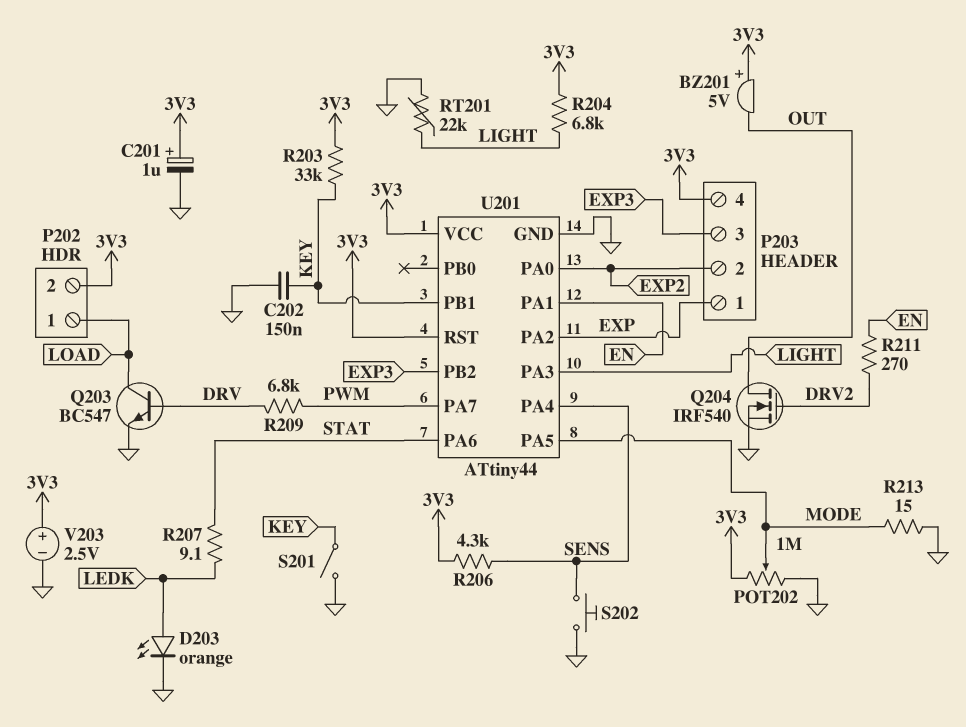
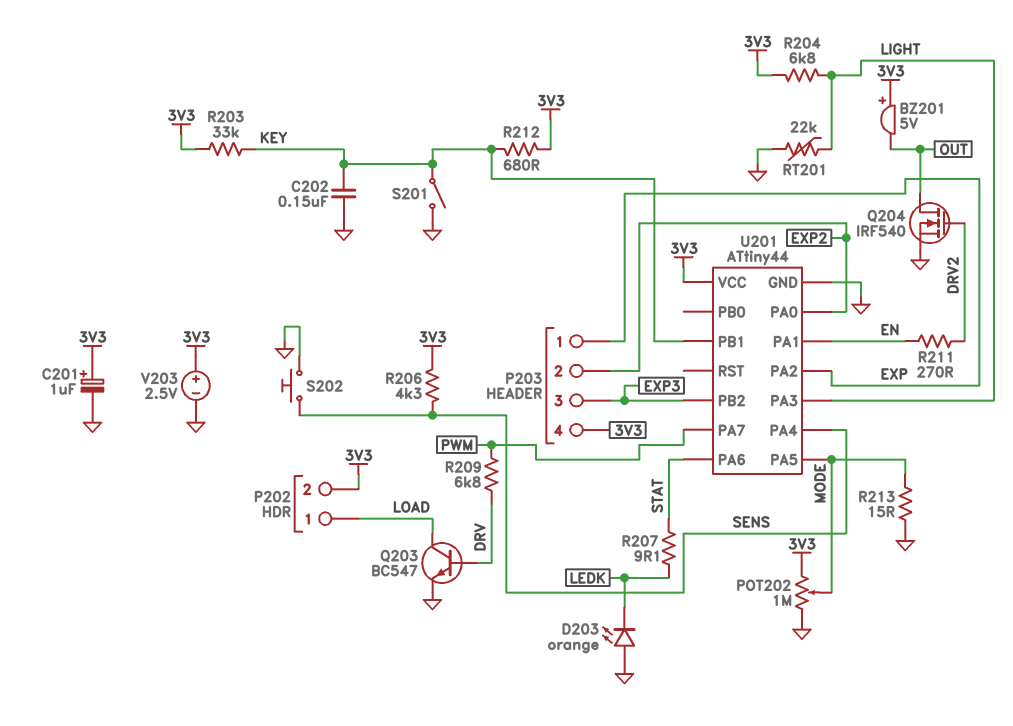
D203: LED orange (A LEDK, K GND) -> LED orange (A GND, K LEDK)
R212: none -> 680 (3V3, KEY)
U201 pin RST: 3V3 -> none

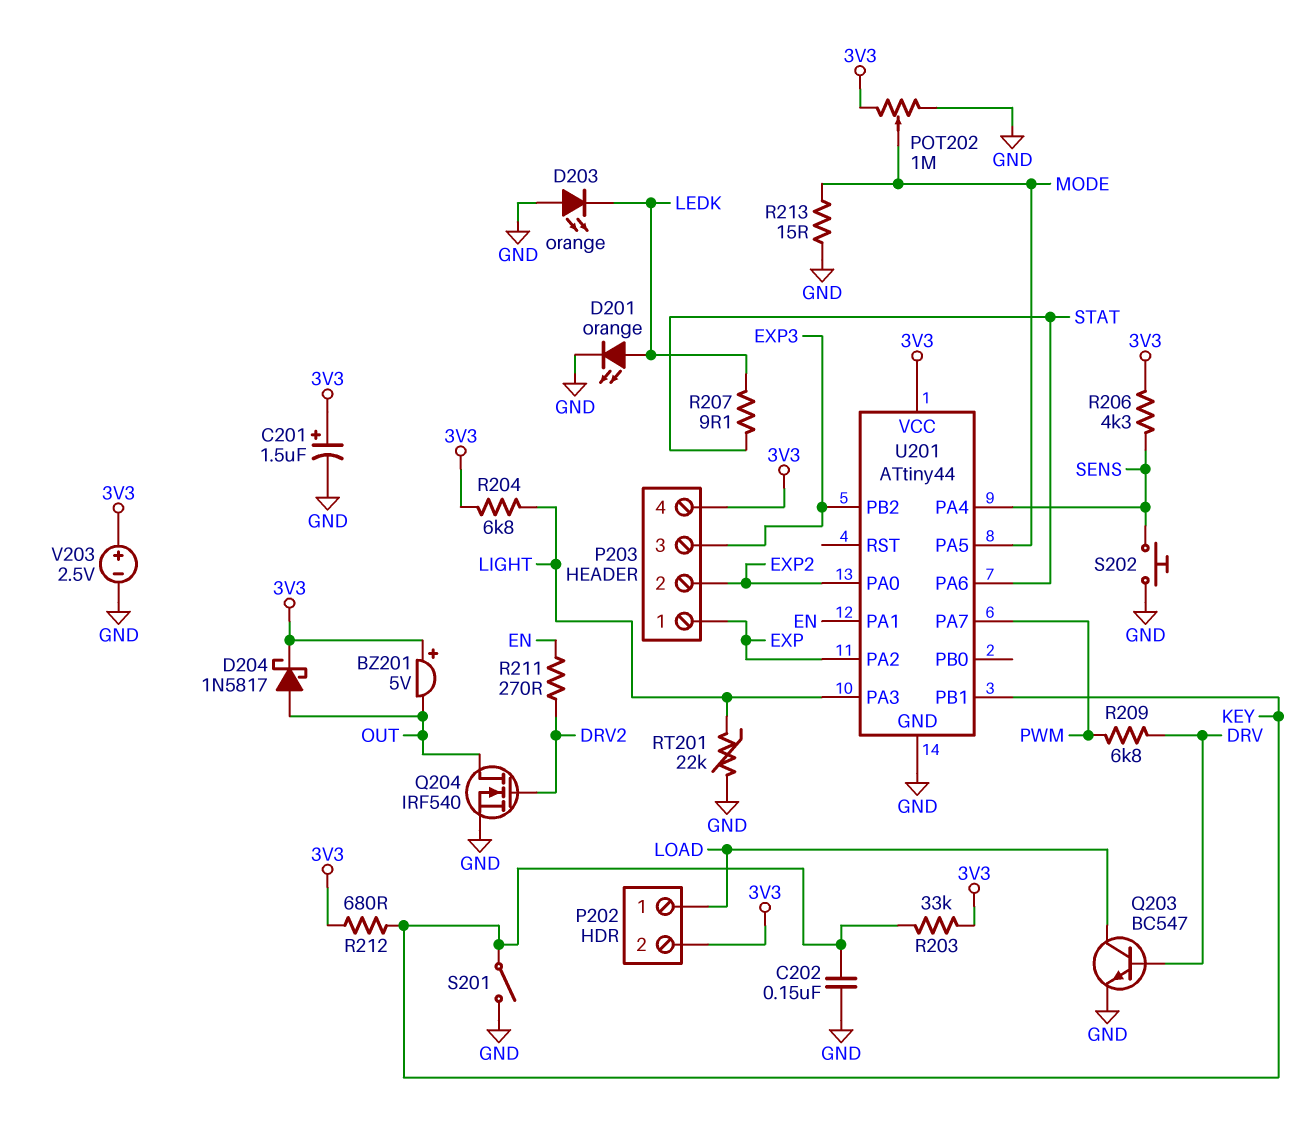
C201: 1uF (plus 3V3, minus GND) -> 1.5uF (plus 3V3, minus GND)
D201: none -> LED orange (A LEDK, K GND)
D204: none -> schottky 1N5817 (A OUT, K 3V3)

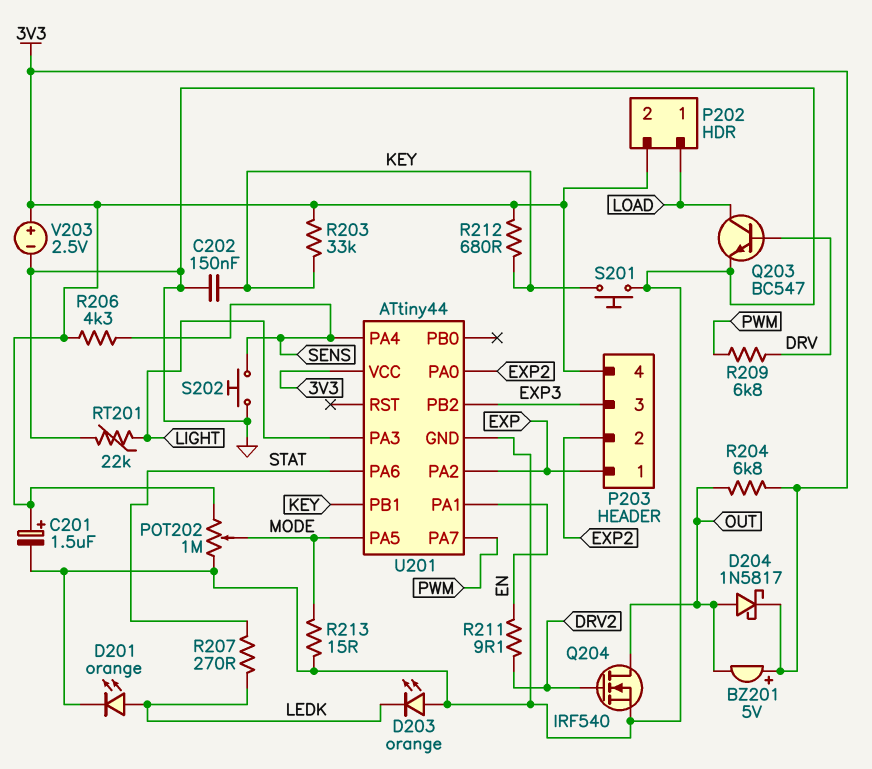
R204: 6.8k (3V3, LIGHT) -> 6.8k (3V3, OUT)
R207: 9.1 (LEDK, STAT) -> 270 (LEDK, STAT)
R211: 270 (DRV2, EN) -> 9.1 (DRV2, EN)
S201: switch (GND, KEY) -> button (GND, KEY)

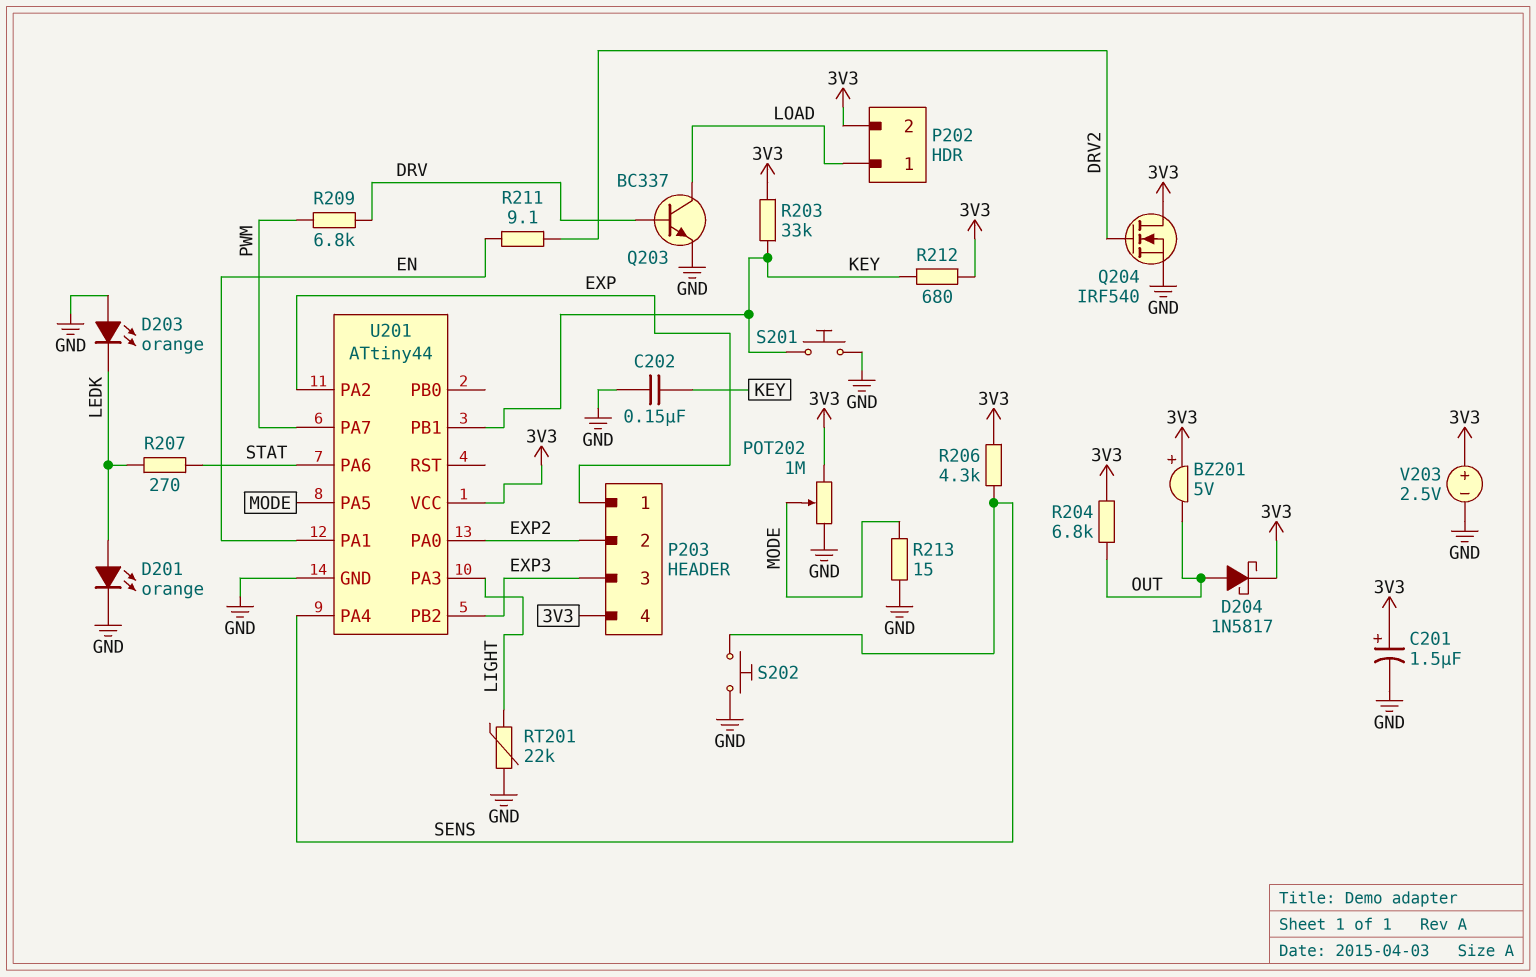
Q203: NPN BC547 (B DRV, C LOAD, E GND) -> NPN BC337 (B DRV, C LOAD, E GND)
Q204: NMOS IRF540 (G DRV2, D OUT, S GND) -> NMOS IRF540 (G DRV2, D 3V3, S GND)

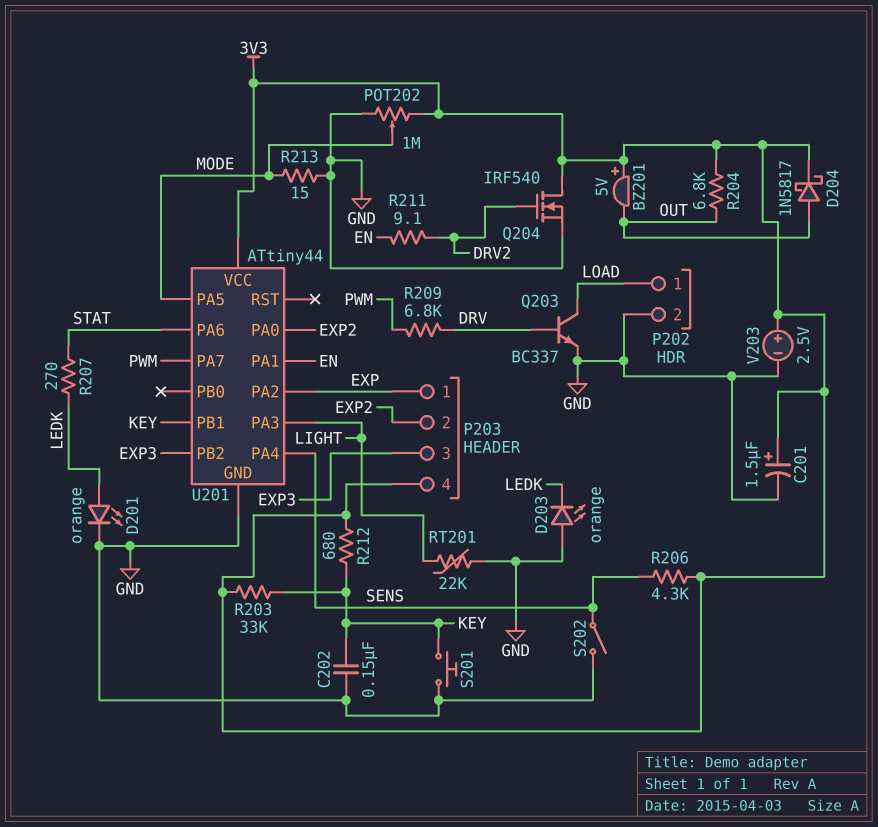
P202 pin 2: 3V3 -> GND
S202: button (GND, SENS) -> switch (GND, SENS)

